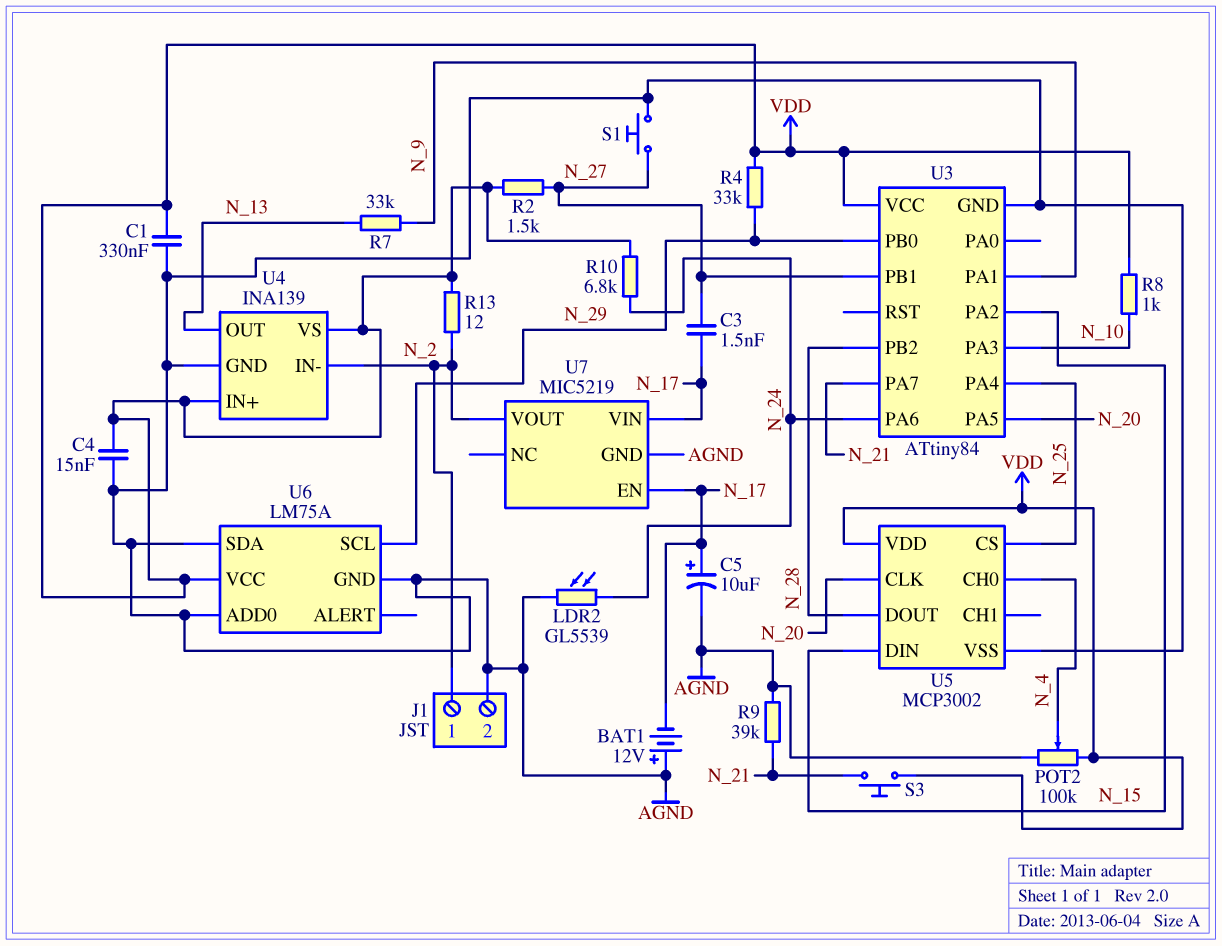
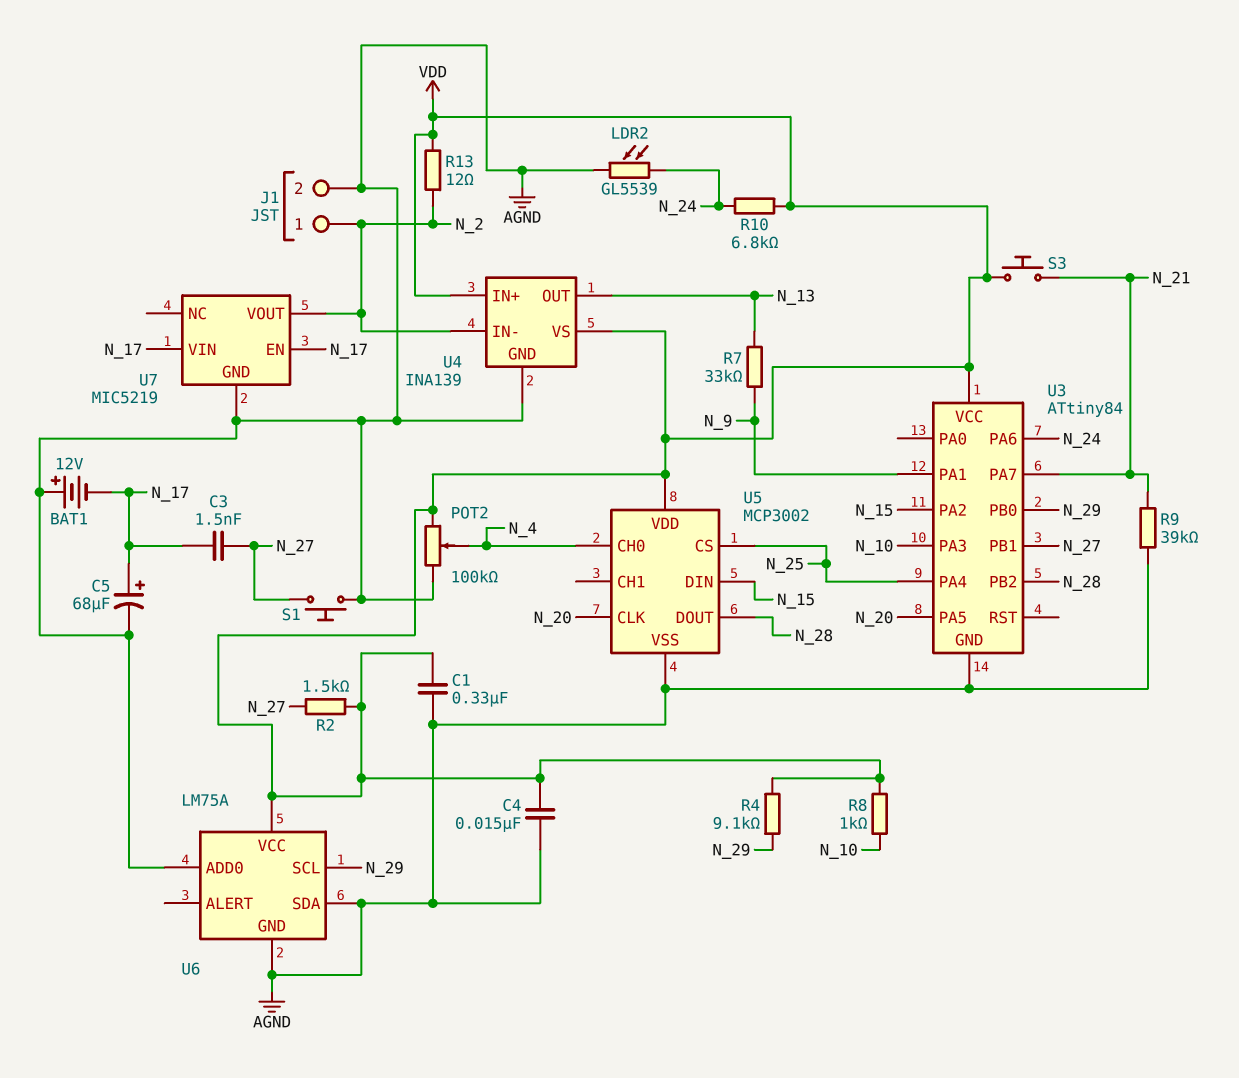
C5: 10uF (plus N_17, minus AGND) -> 68uF (plus N_17, minus AGND)
R4: 33k (N_29, VDD) -> 9.1k (N_29, VDD)

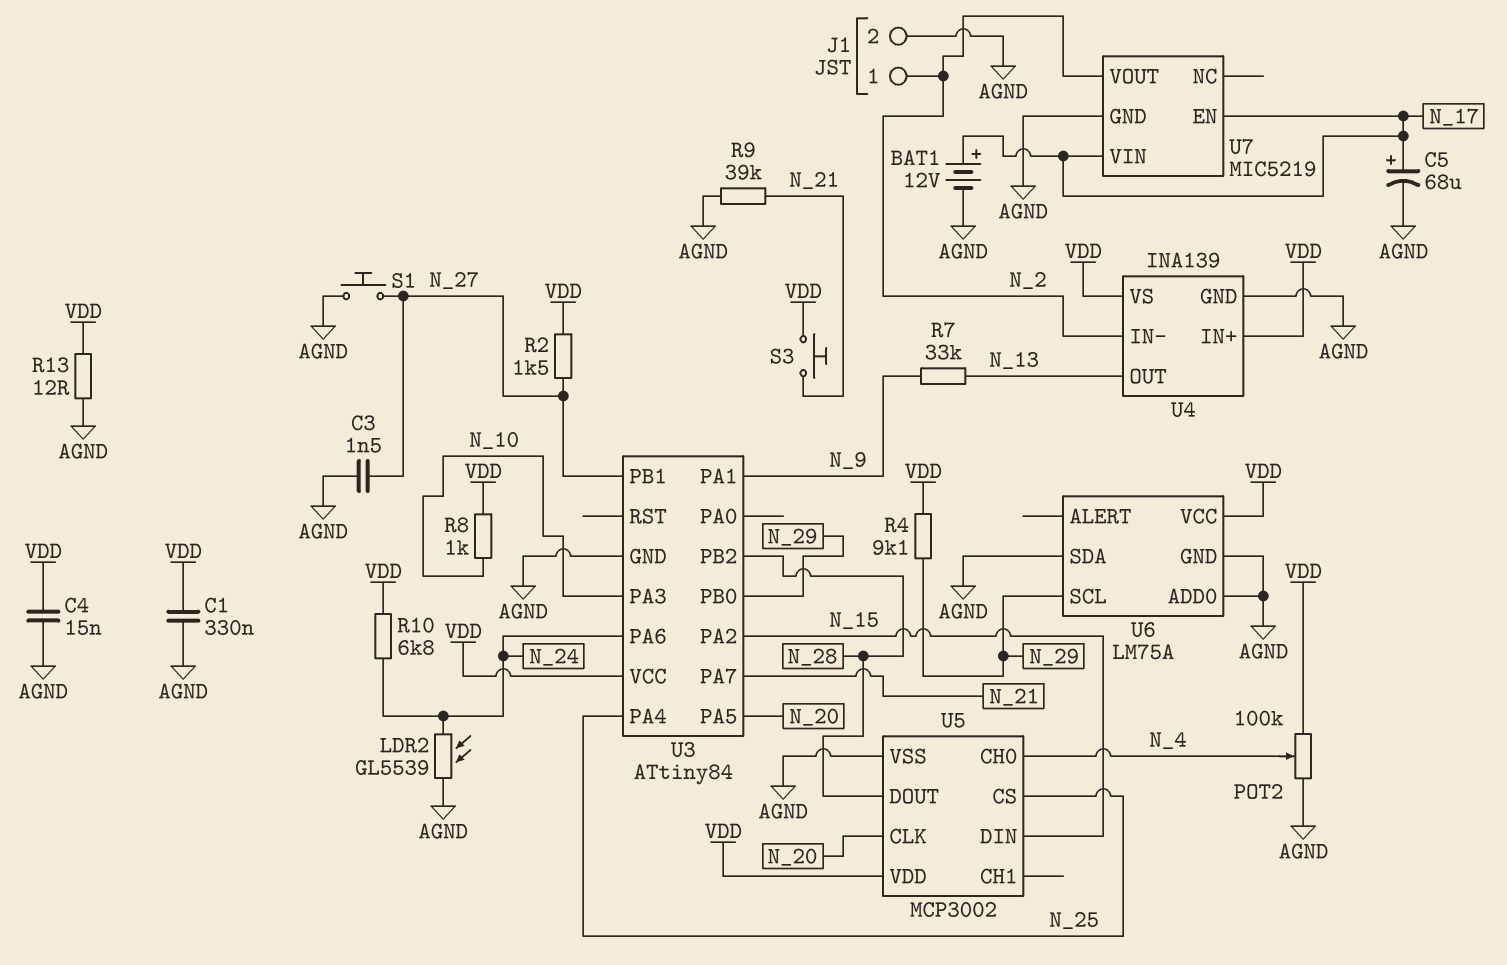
BAT1: 12V (plus AGND, minus N_17) -> 12V (plus N_17, minus AGND)
C3: 1.5nF (N_17, N_27) -> 1.5nF (AGND, N_27)
R13: 12 (N_2, VDD) -> 12 (AGND, VDD)

